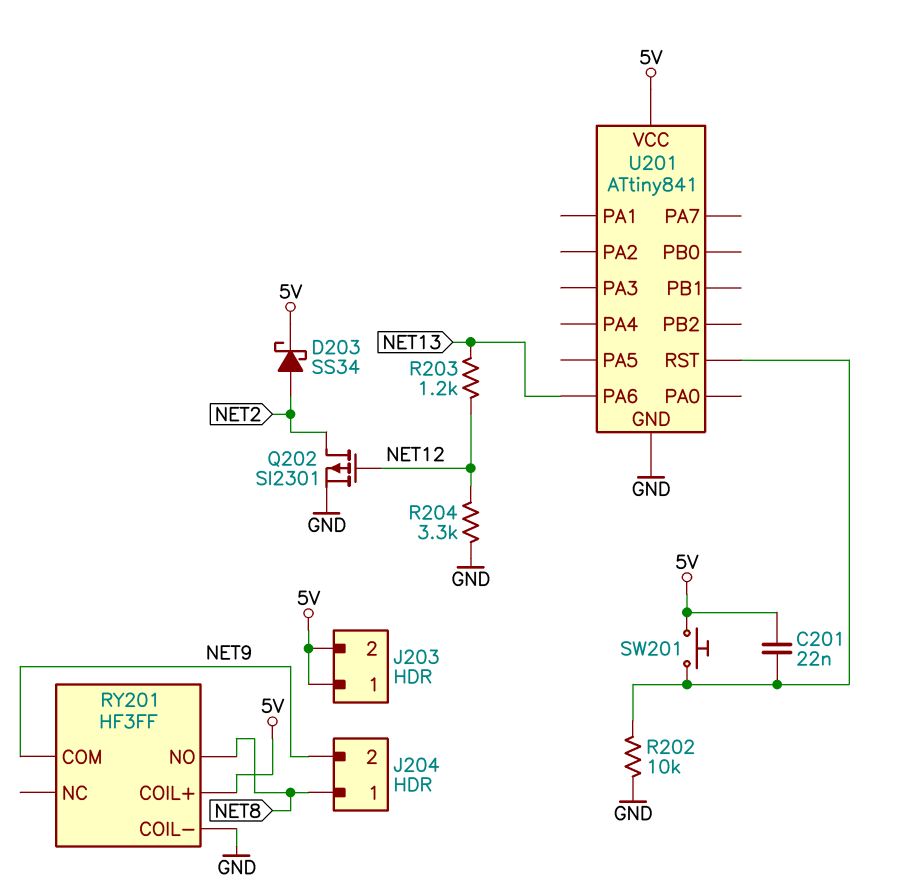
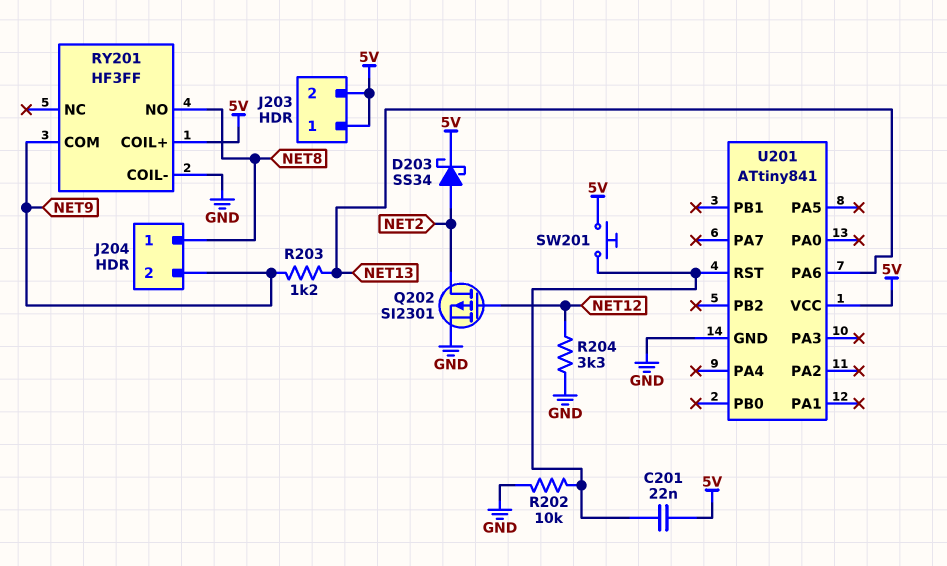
R203: 1.2k (NET12, NET13) -> 1.2k (NET9, NET13)

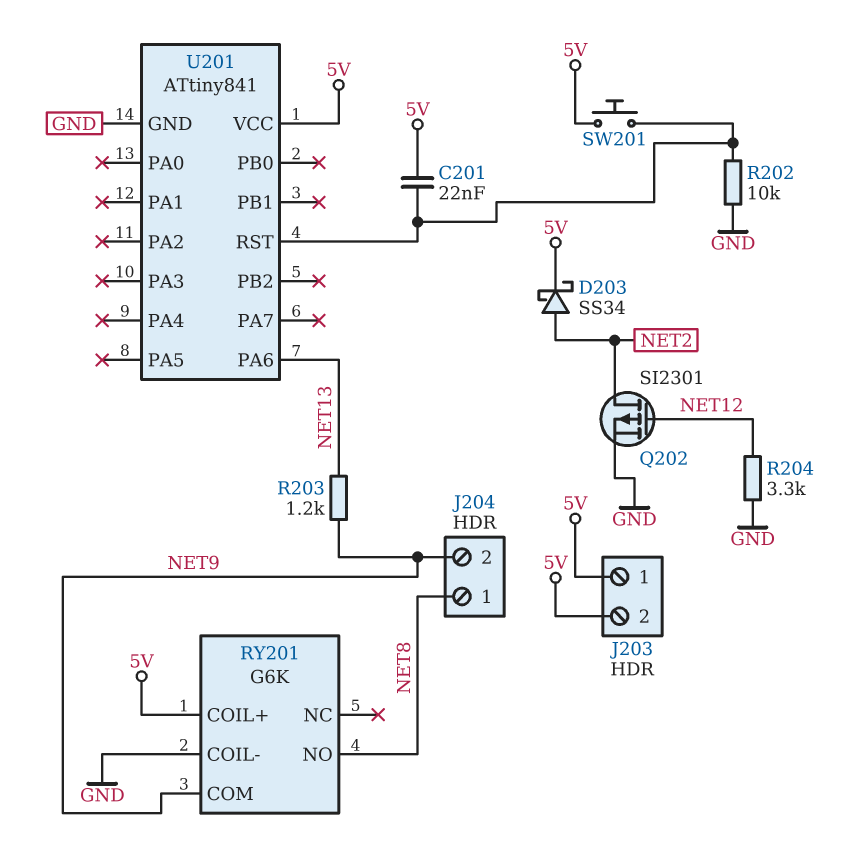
RY201: HF3FF -> G6K

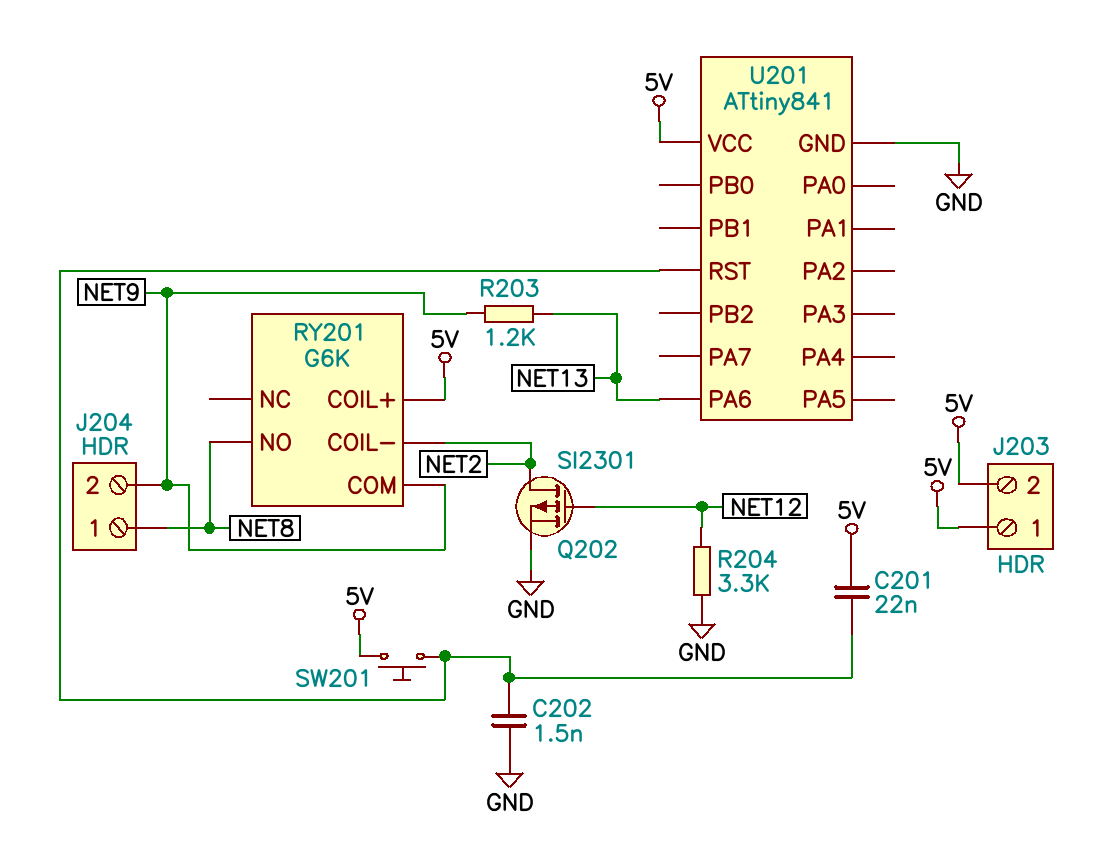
C202: none -> 1.5nF (GND, U201/RST)
D203: schottky SS34 (A NET2, K 5V) -> none
R202: 10k (GND, U201/RST) -> none
RY201 pin COIL-: GND -> NET2

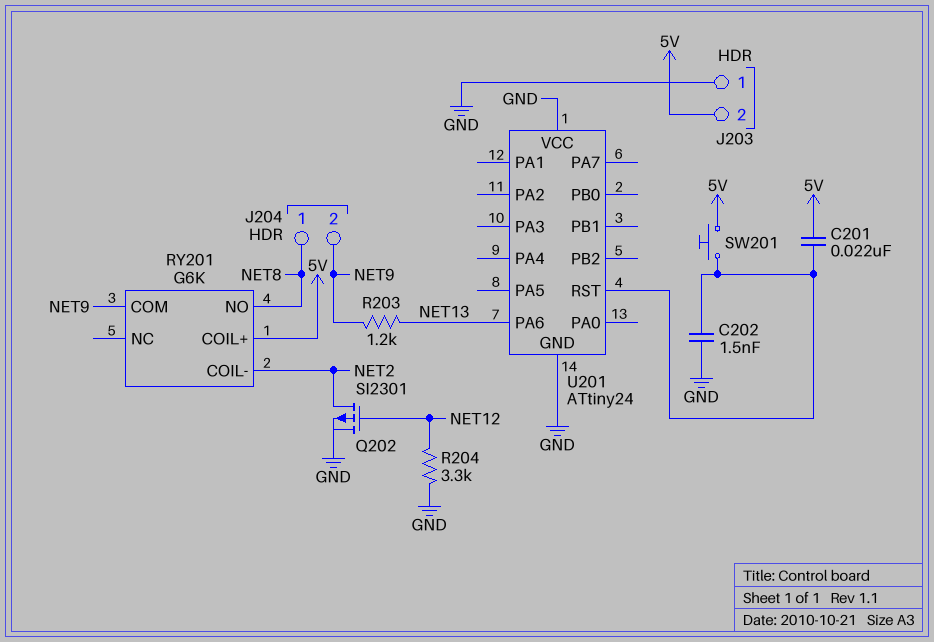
J203 pin 1: 5V -> GND
U201: ATtiny841 -> ATtiny24
U201 pin VCC: 5V -> GND

